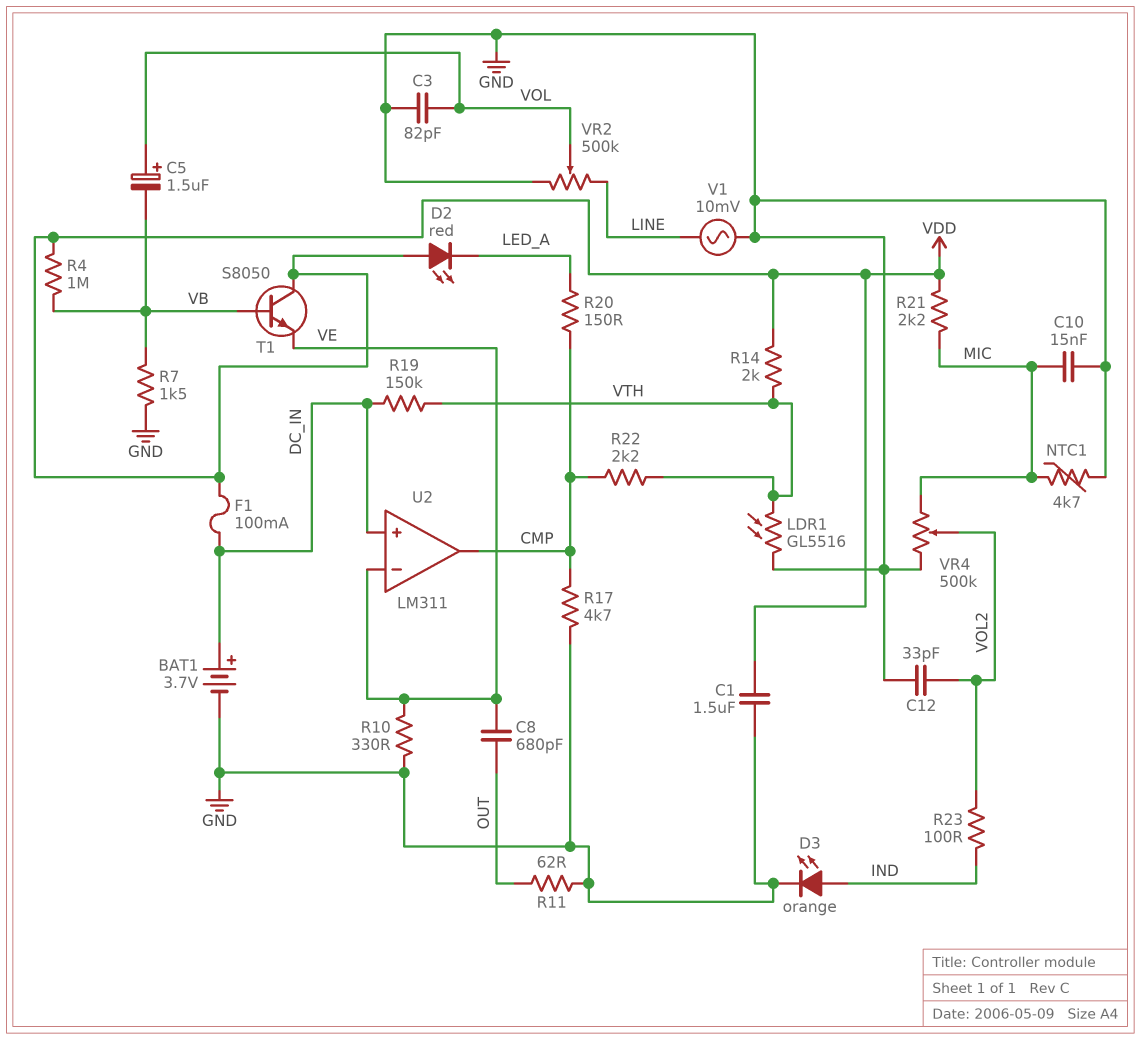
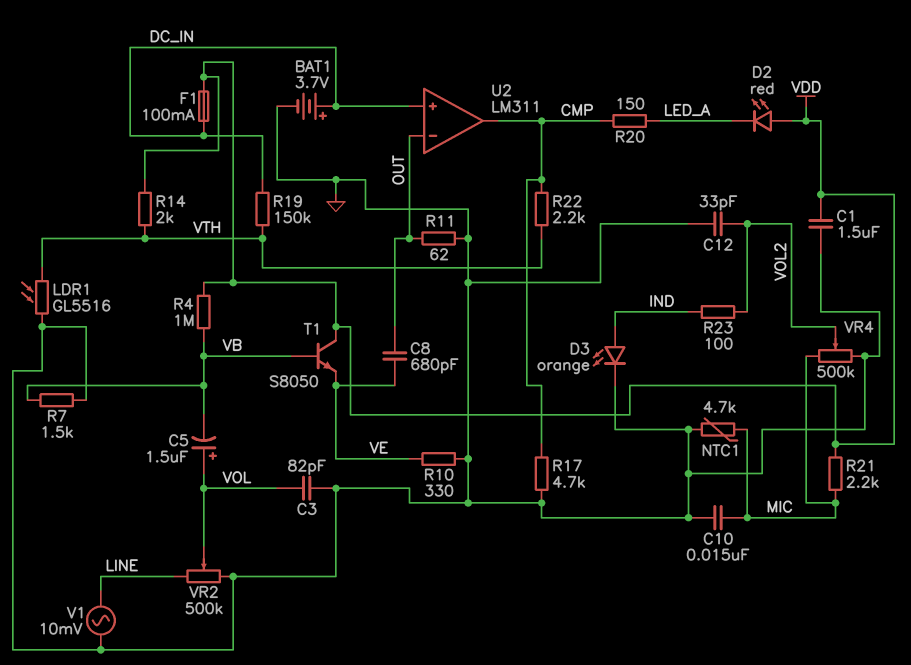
U2 pin in-: VE -> OUT

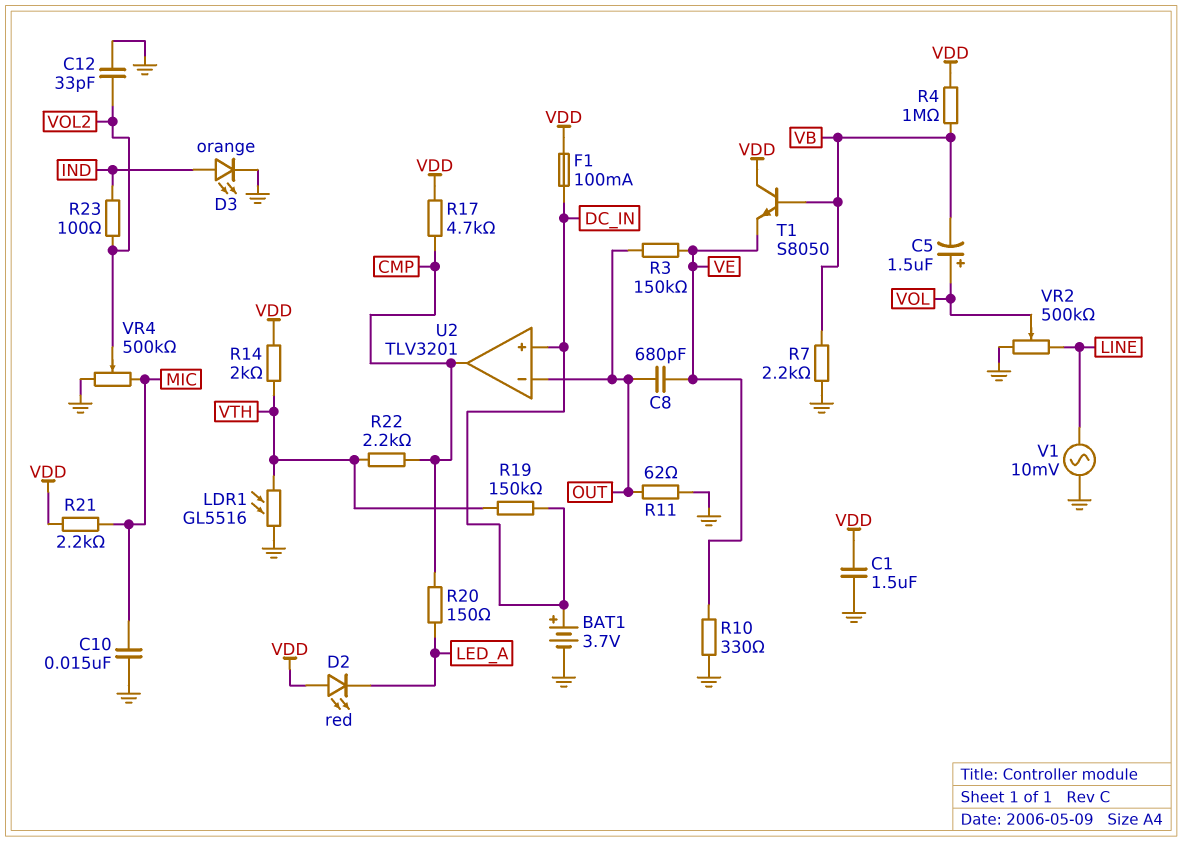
C3: 82pF (GND, VOL) -> none
NTC1: 4.7k (GND, MIC) -> none
R3: none -> 150k (OUT, VE)
R7: 1.5k (GND, VB) -> 2.2k (GND, VB)
R17: 4.7k (CMP, GND) -> 4.7k (CMP, VDD)
U2: LM311 -> TLV3201

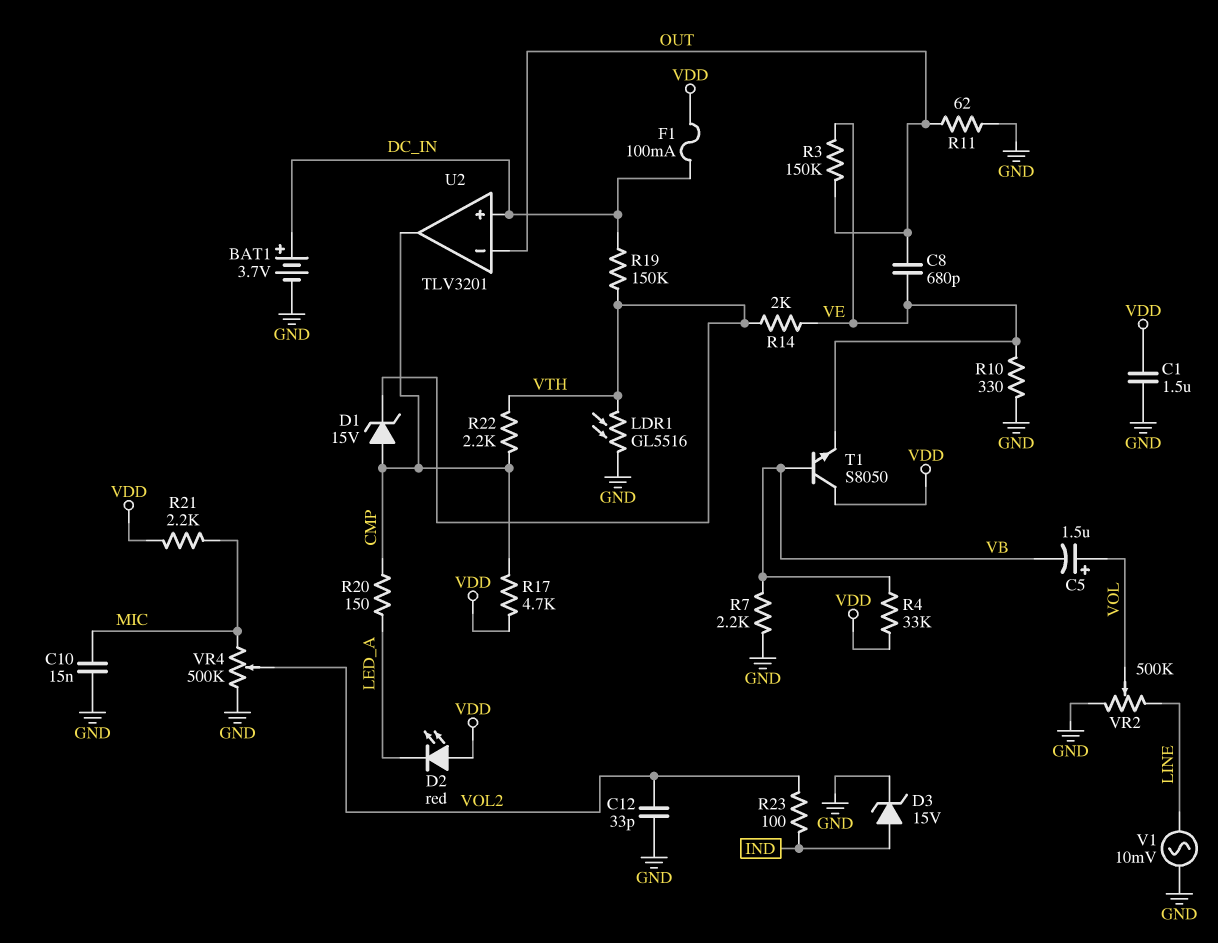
D1: none -> zener 15V (A CMP, K VTH)
D3: LED orange (A IND, K GND) -> zener 15V (A IND, K GND)
R4: 1M (VB, VDD) -> 33k (VB, VDD)
R14: 2k (VDD, VTH) -> 2k (VE, VTH)

